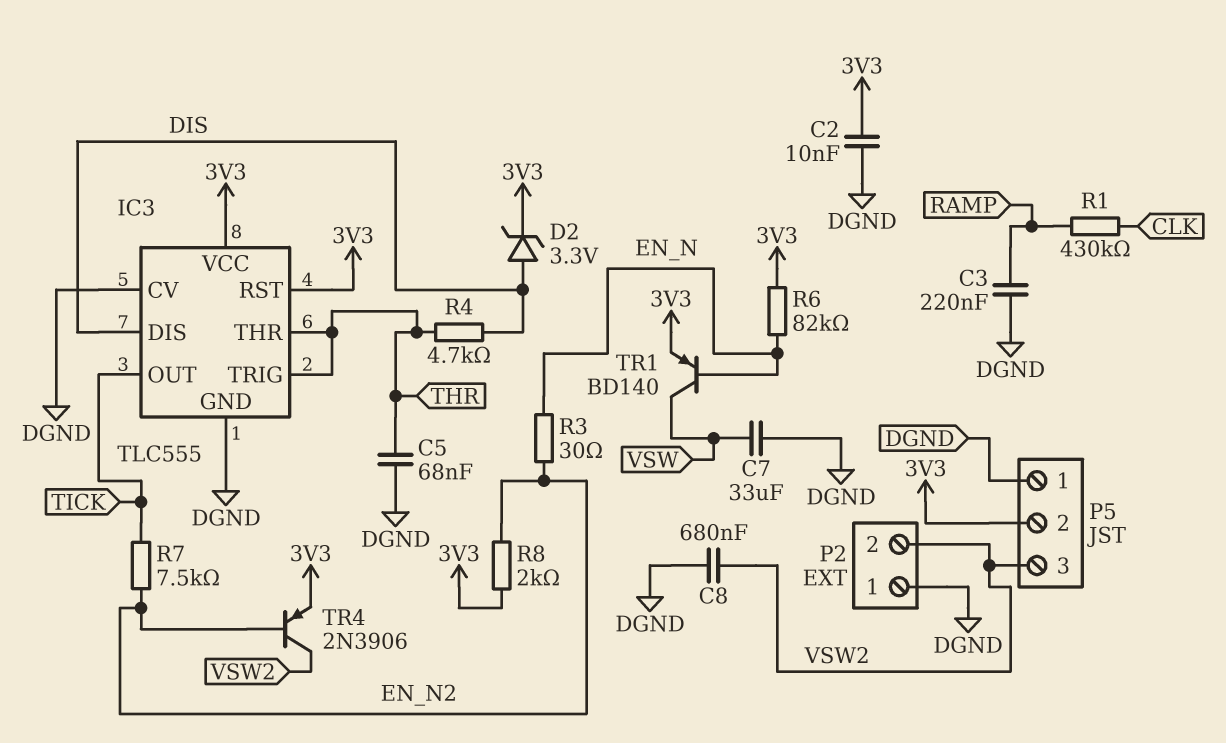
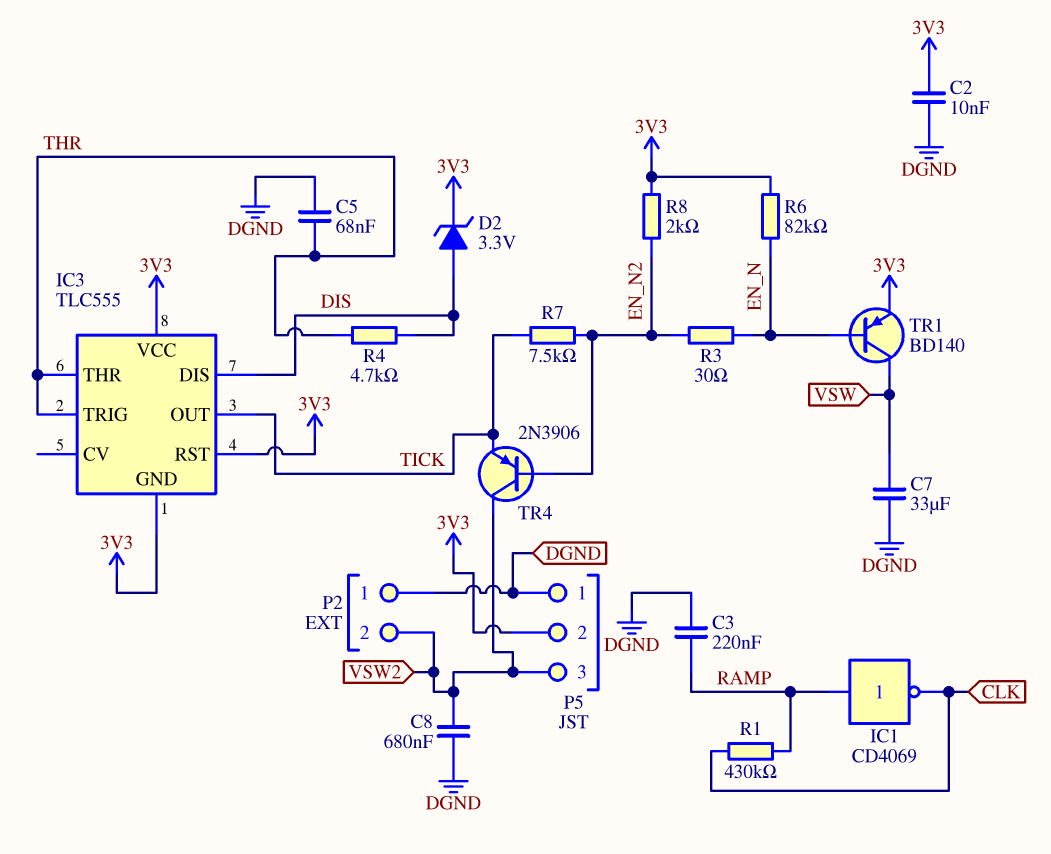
IC1: none -> NOT CD4069 (in RAMP, out CLK)
IC3 pin CV: DGND -> none
IC3 pin GND: DGND -> 3V3
TR4: PNP 2N3906 (B EN_N2, C VSW2, E 3V3) -> PNP 2N3906 (B EN_N2, C VSW2, E TICK)

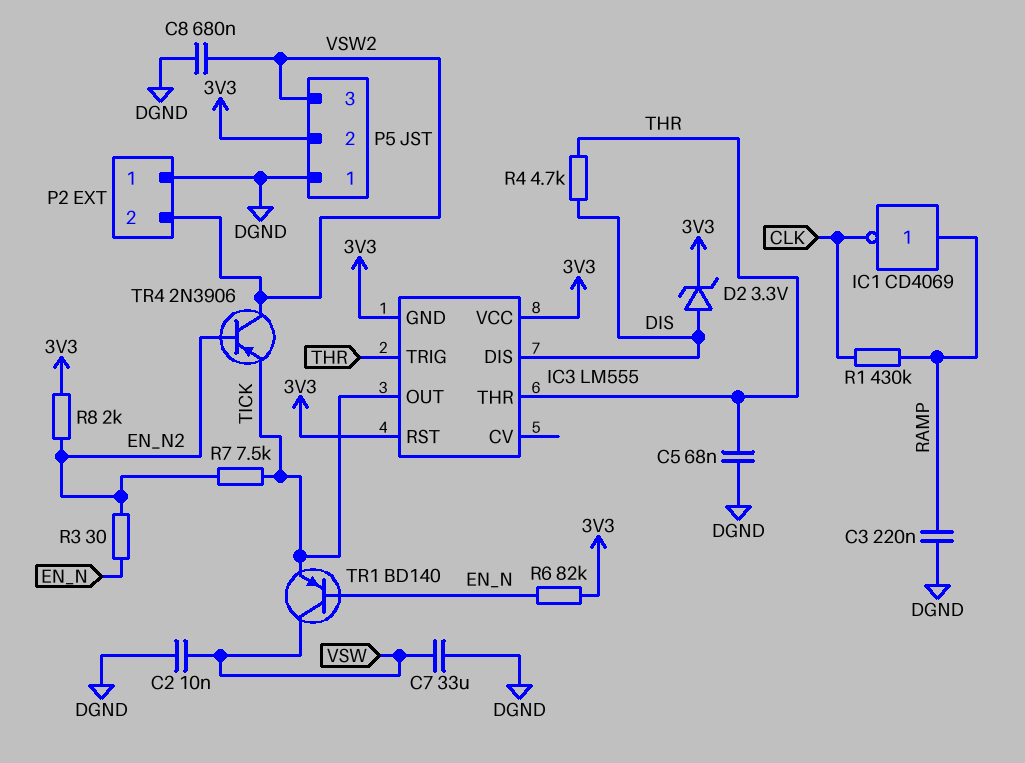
C2: 10nF (3V3, DGND) -> 10nF (DGND, VSW)
IC3: TLC555 -> LM555
TR1: PNP BD140 (B EN_N, C VSW, E 3V3) -> PNP BD140 (B EN_N, C VSW, E TICK)

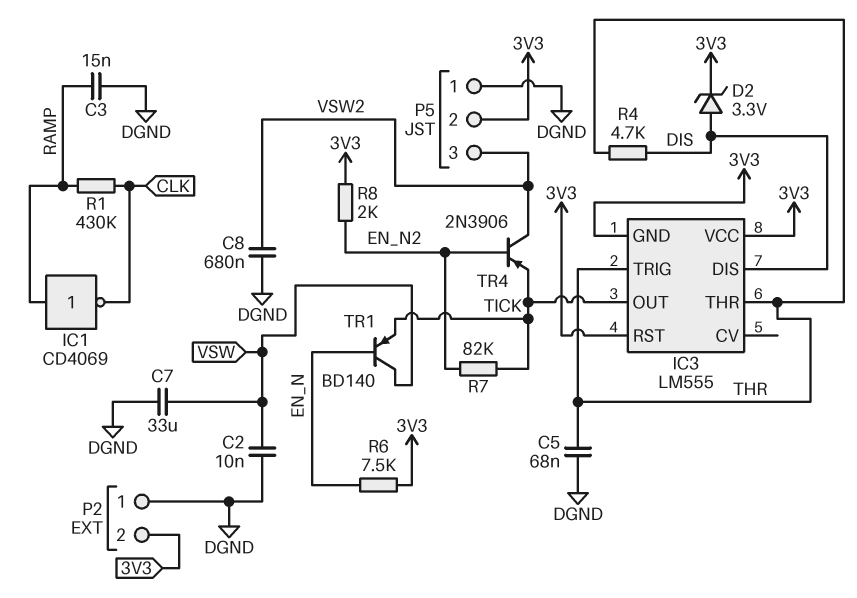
C3: 220nF (DGND, RAMP) -> 15nF (DGND, RAMP)
P2 pin 2: VSW2 -> 3V3
R3: 30 (EN_N, EN_N2) -> none
R6: 82k (3V3, EN_N) -> 7.5k (3V3, EN_N)
R7: 7.5k (EN_N2, TICK) -> 82k (EN_N2, TICK)

